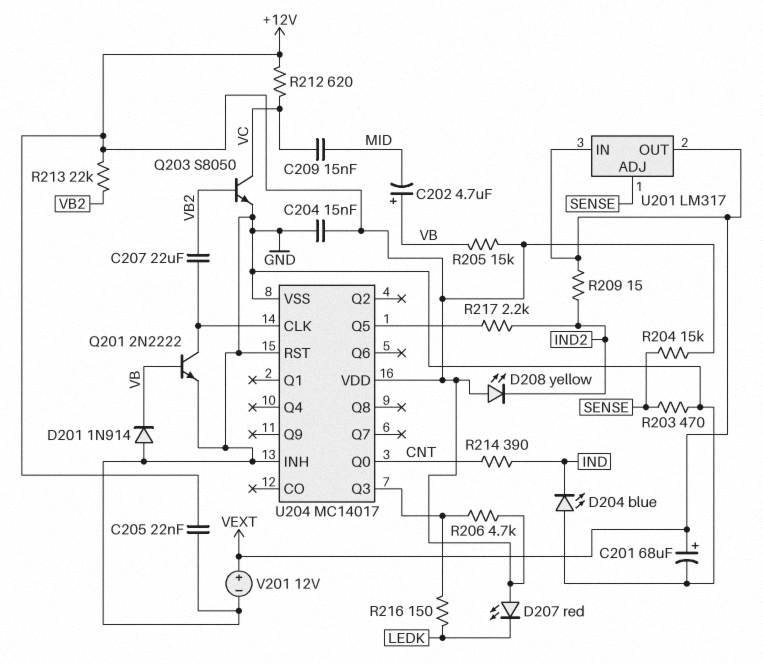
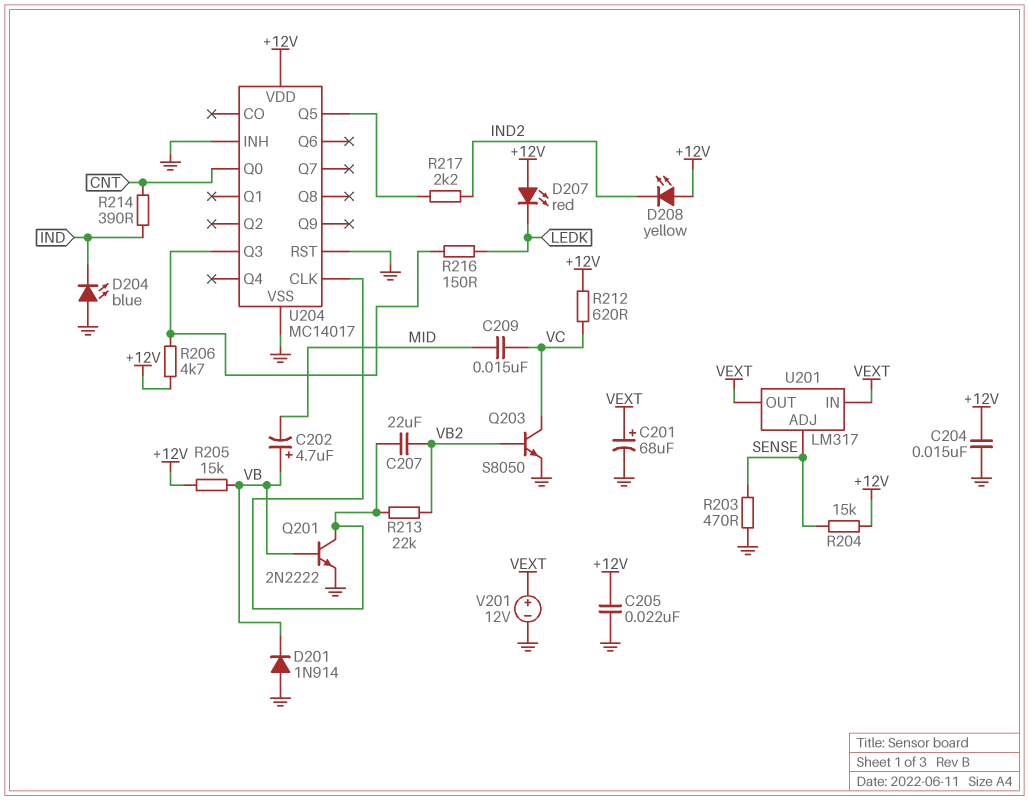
R209: 15 (IND2, VEXT) -> none
R213: 22k (+12V, VB2) -> 22k (U204/CLK, VB2)

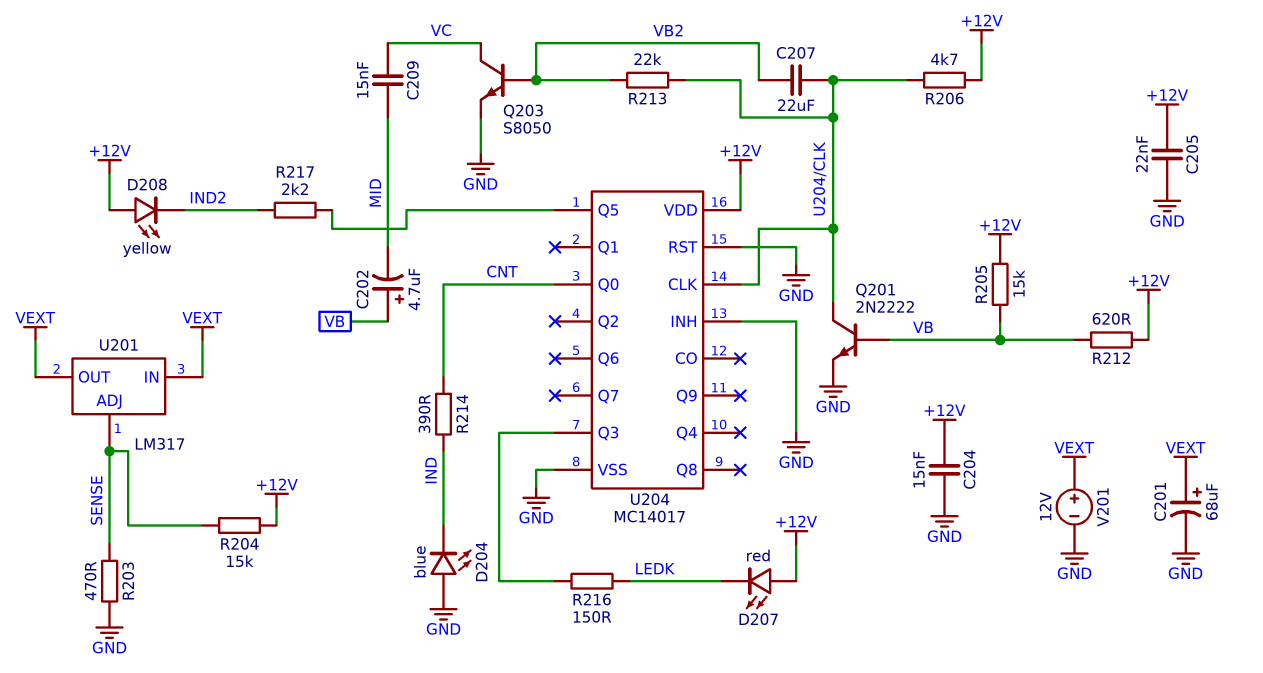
D201: diode 1N914 (A GND, K VB) -> none
R206: 4.7k (+12V, U204/Q3) -> 4.7k (+12V, U204/CLK)
R212: 620 (+12V, VC) -> 620 (+12V, VB)

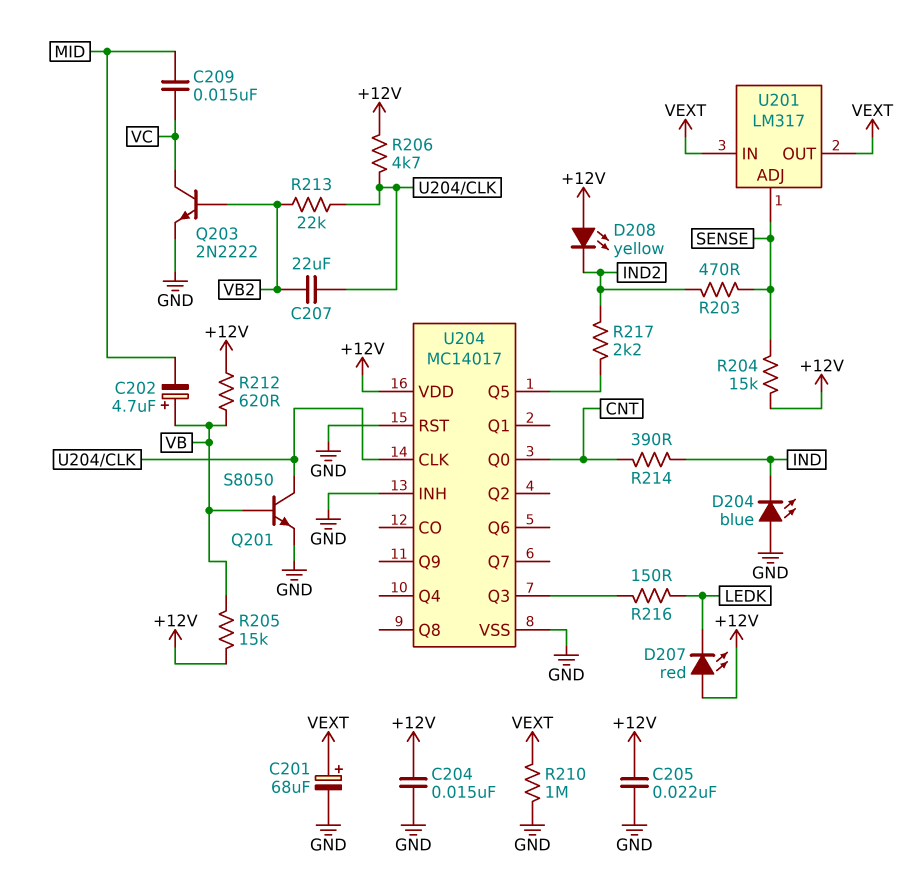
Q201: NPN 2N2222 (B VB, C U204/CLK, E GND) -> NPN S8050 (B VB, C U204/CLK, E GND)
Q203: NPN S8050 (B VB2, C VC, E GND) -> NPN 2N2222 (B VB2, C VC, E GND)
R203: 470 (GND, SENSE) -> 470 (IND2, SENSE)
R210: none -> 1M (GND, VEXT)
V201: 12V (plus VEXT, minus GND) -> none

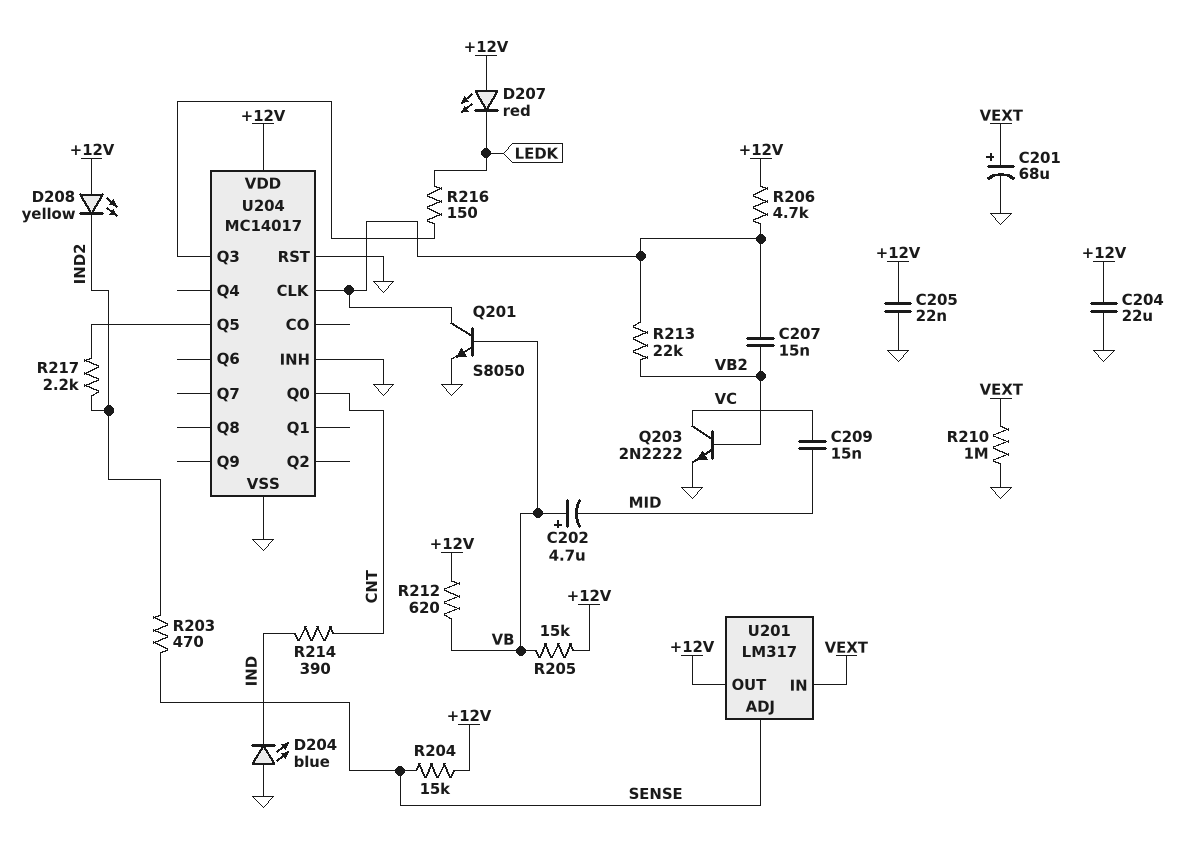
C204: 15nF (+12V, GND) -> 22uF (+12V, GND)
C207: 22uF (U204/CLK, VB2) -> 15nF (U204/CLK, VB2)
U201 pin OUT: VEXT -> +12V

